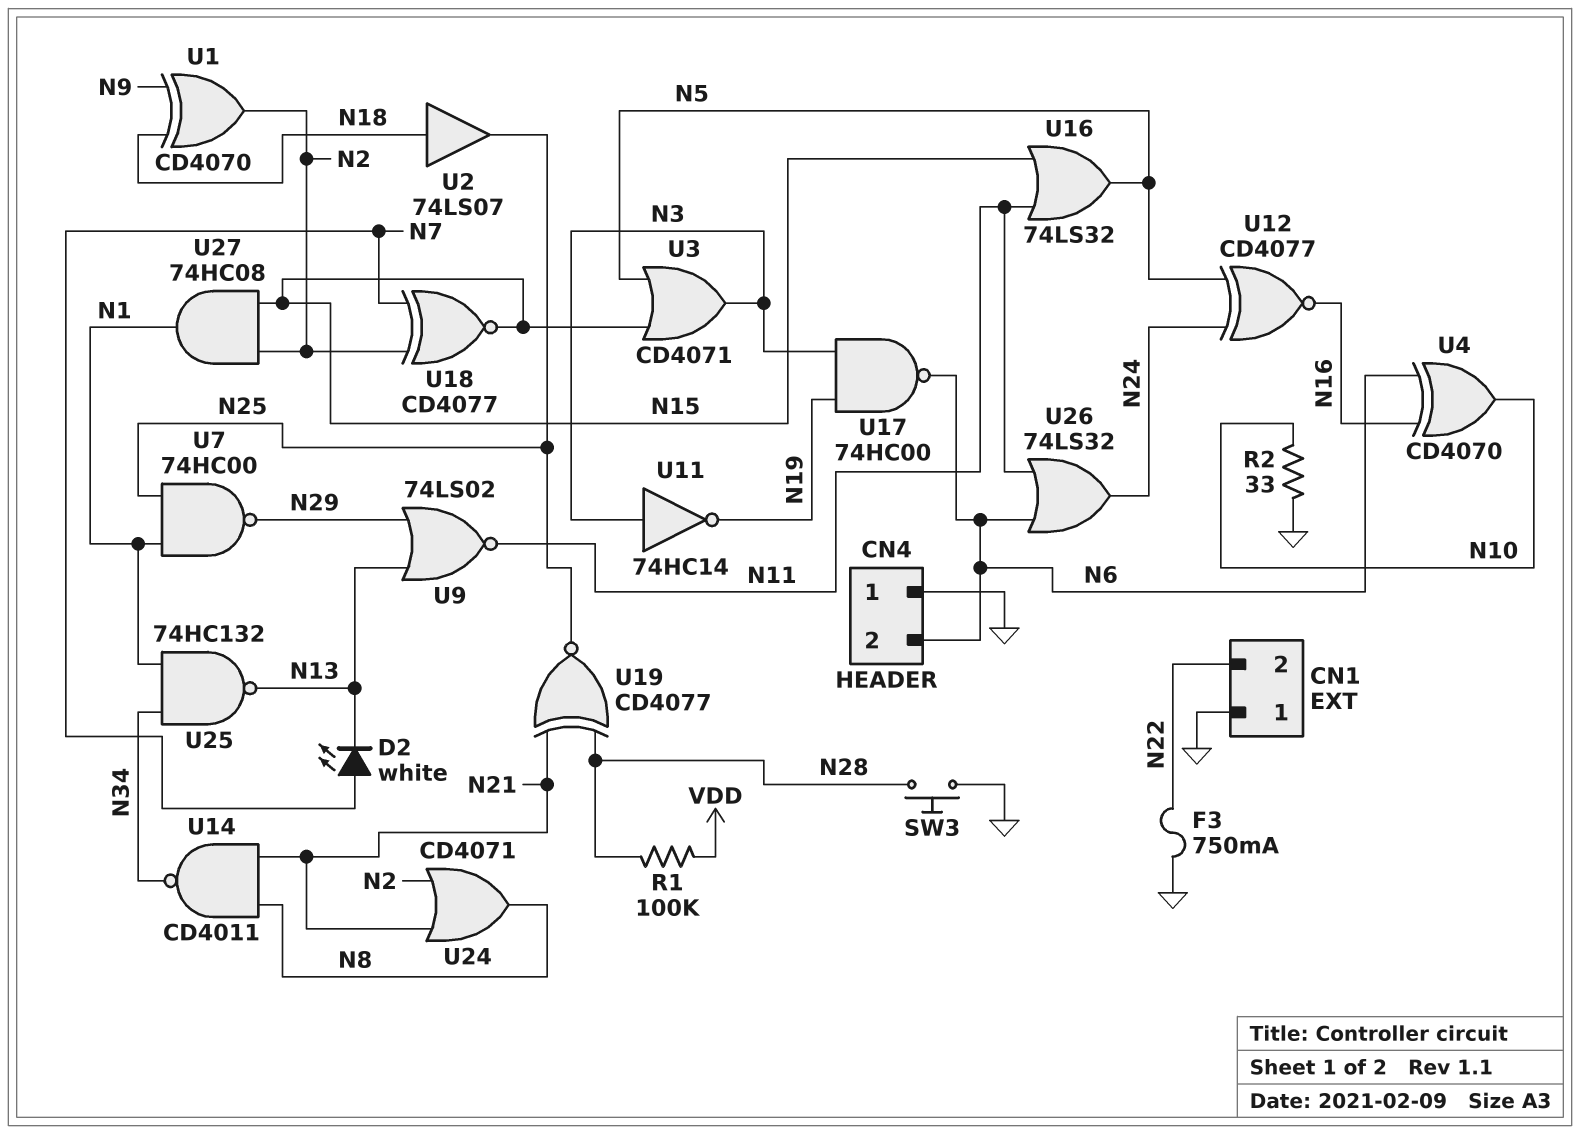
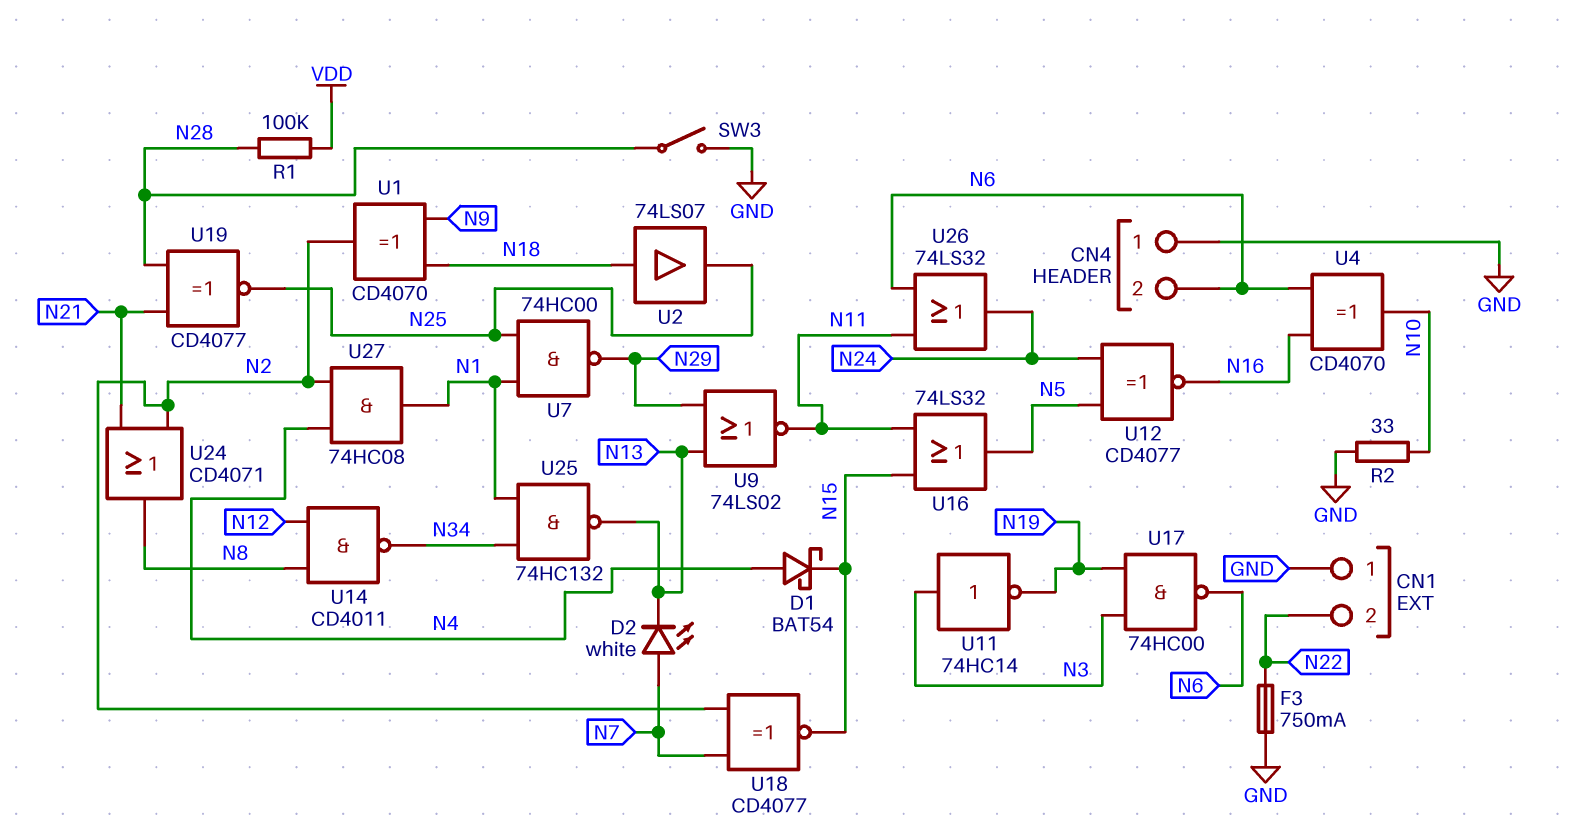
D1: none -> schottky BAT54 (A N4, K N15)
SW3: button (GND, N28) -> switch (GND, N28)
U3: OR CD4071 (in N5, in N15, out N3) -> none
U14: NAND CD4011 (in N8, in N21, out N34) -> NAND CD4011 (in N8, in N12, out N34)
U27: AND 74HC08 (in N2, in N15, out N1) -> AND 74HC08 (in N2, in N4, out N1)

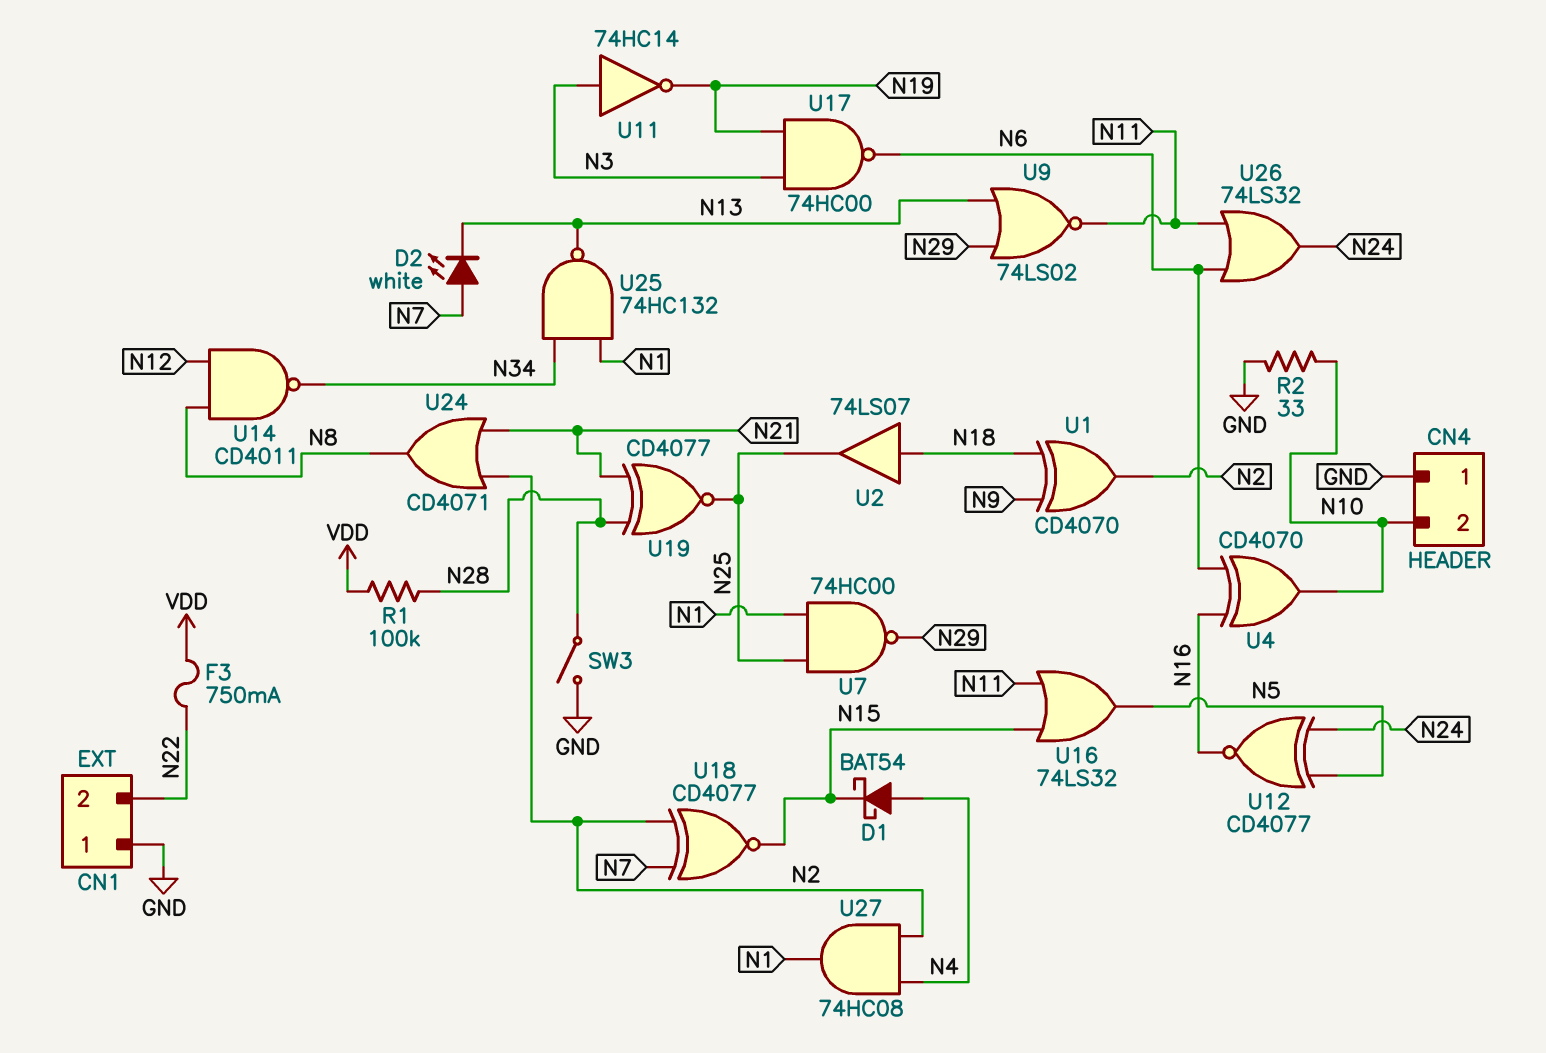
CN4 pin 2: N6 -> N10
F3: 750mA (GND, N22) -> 750mA (N22, VDD)

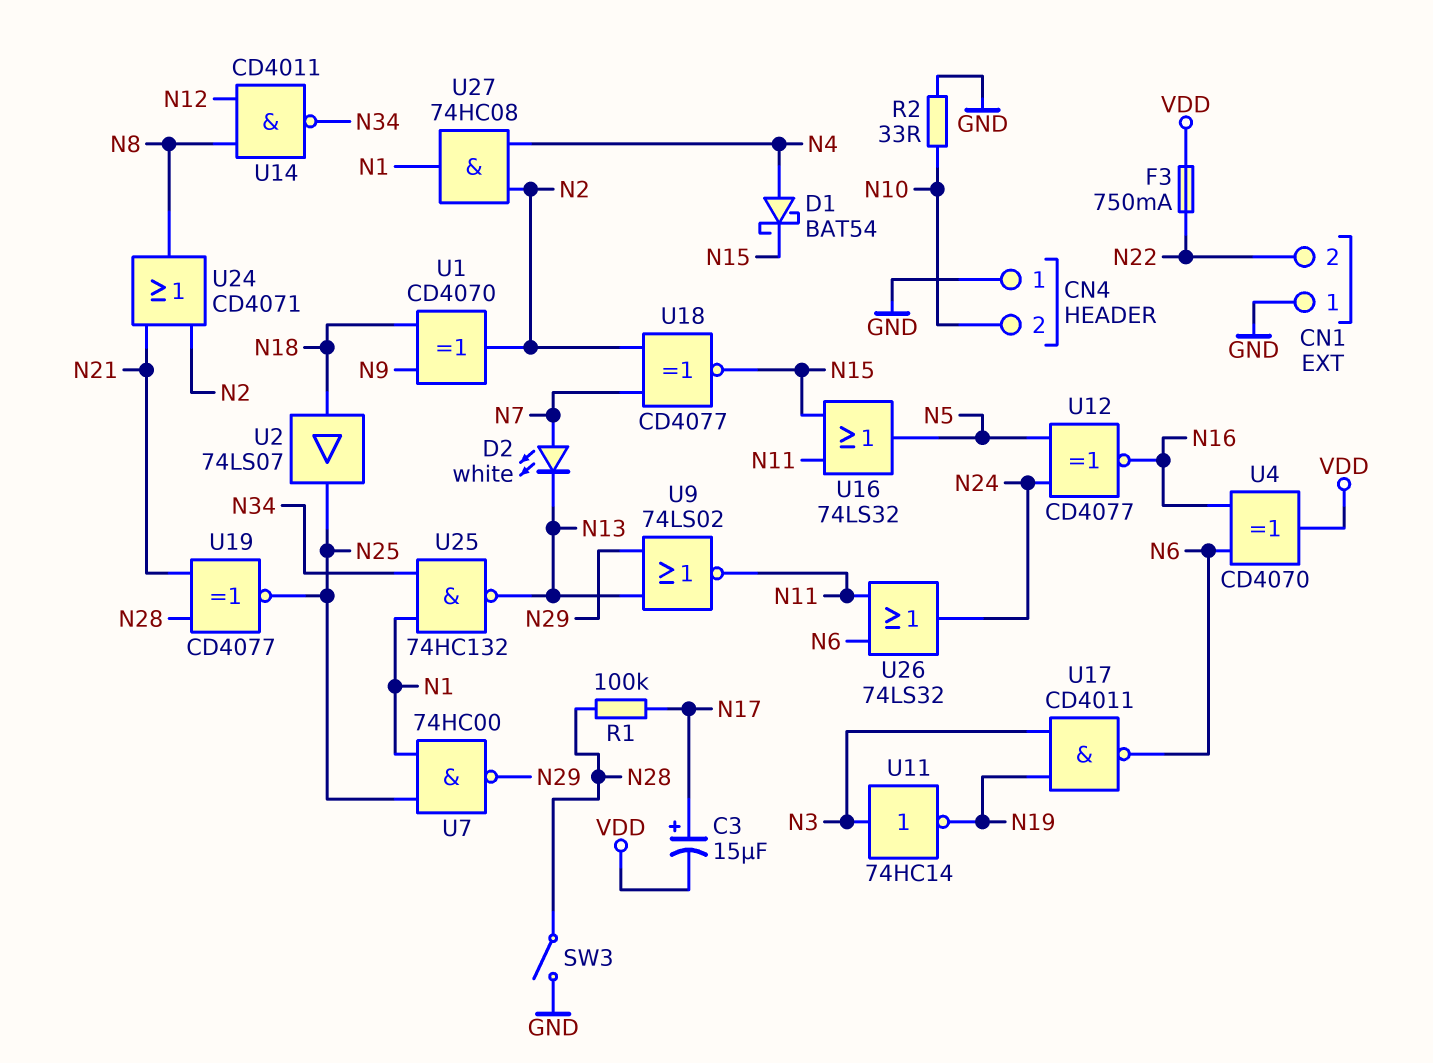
C3: none -> 15uF (plus N17, minus VDD)
R1: 100k (N28, VDD) -> 100k (N17, N28)
U4: XOR CD4070 (in N6, in N16, out N10) -> XOR CD4070 (in N6, in N16, out VDD)
U17: NAND 74HC00 (in N3, in N19, out N6) -> NAND CD4011 (in N3, in N19, out N6)

